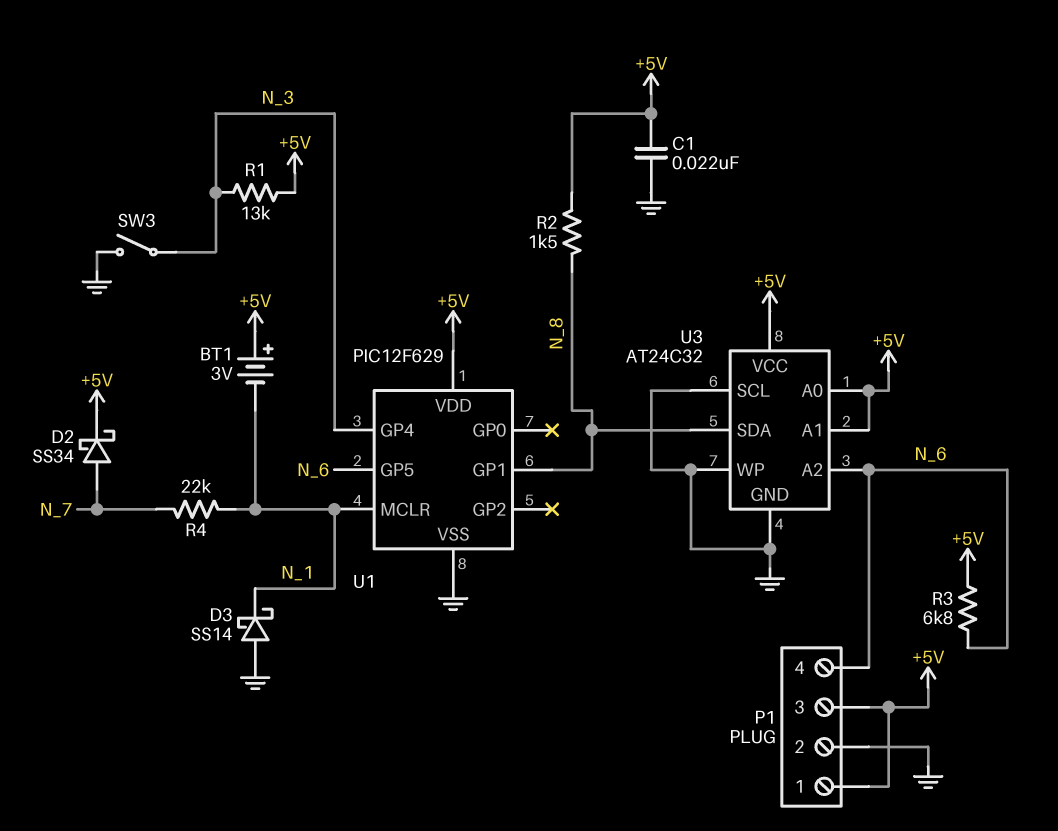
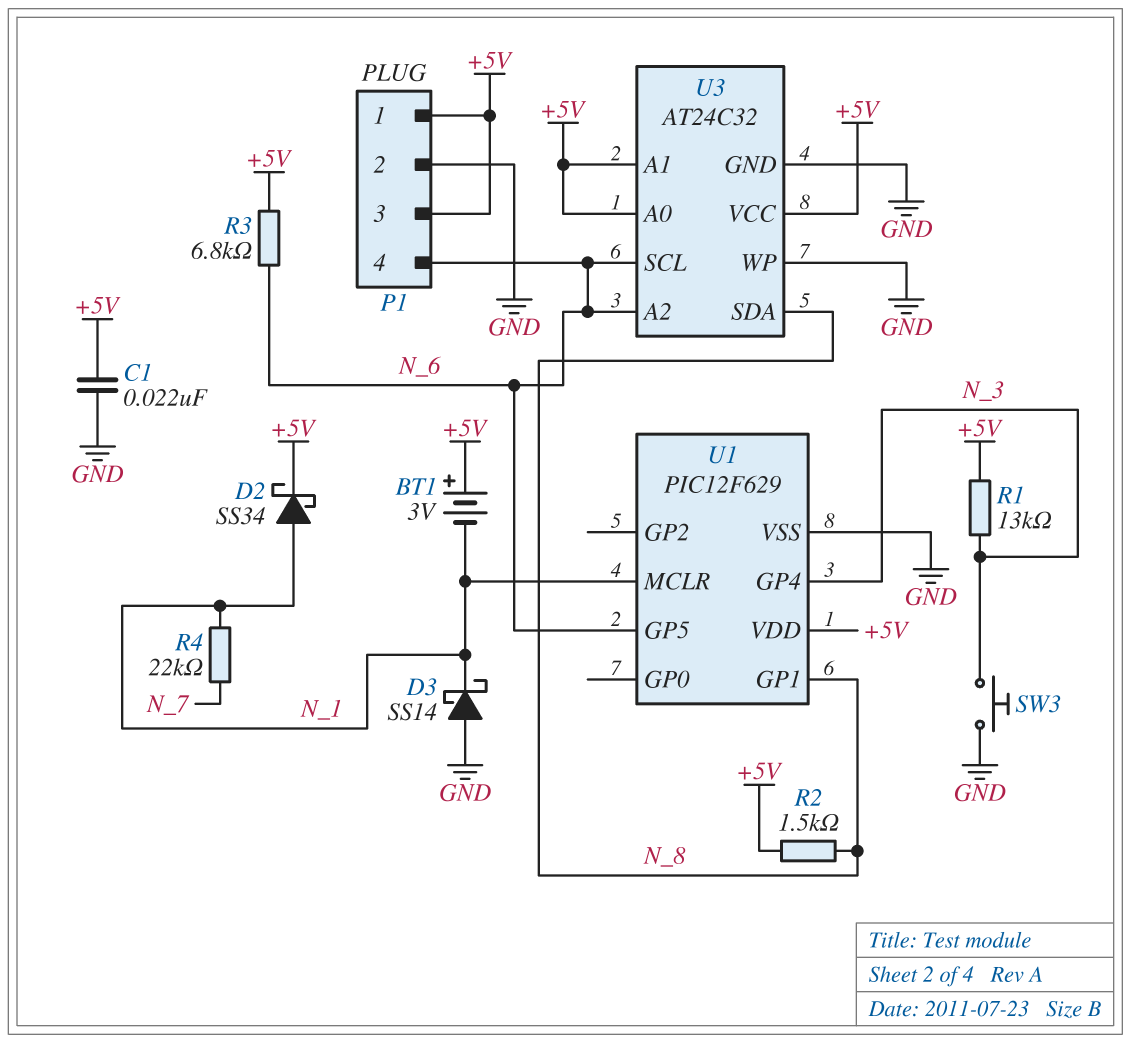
D2: schottky SS34 (A N_7, K +5V) -> schottky SS34 (A N_1, K +5V)
SW3: switch (GND, N_3) -> button (GND, N_3)
U3 pin SCL: GND -> N_6

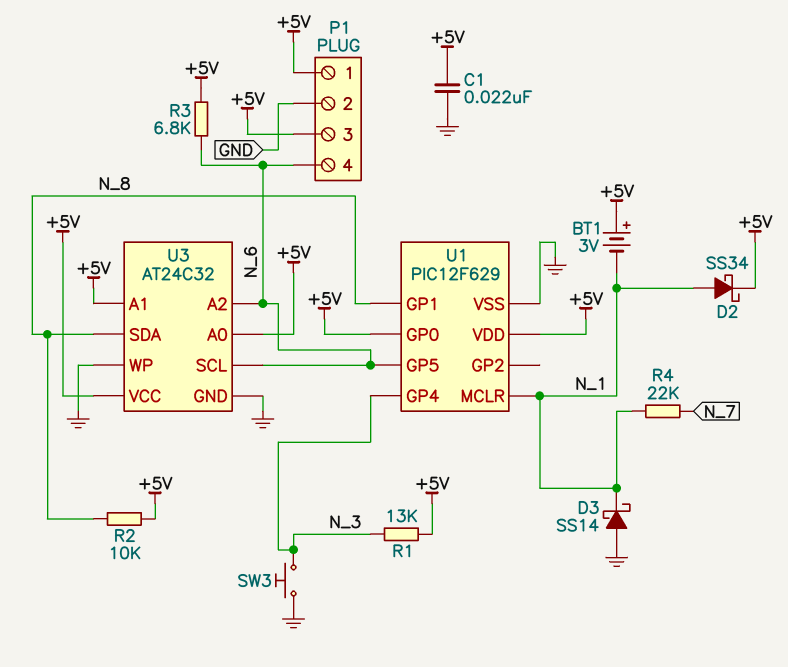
R2: 1.5k (+5V, N_8) -> 10k (+5V, N_8)
U1 pin GP0: none -> +5V

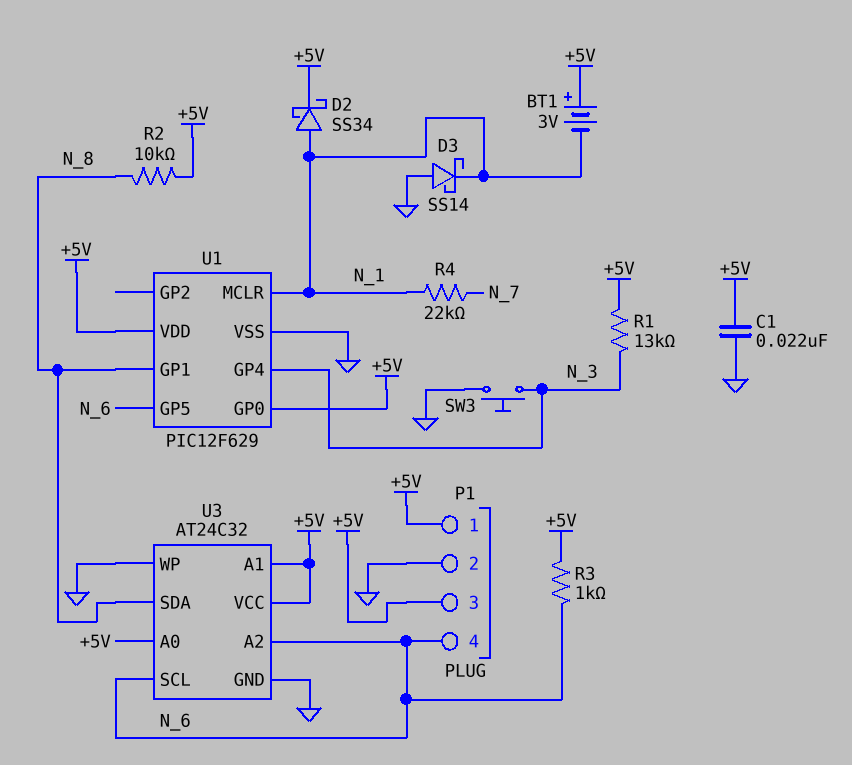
R3: 6.8k (+5V, N_6) -> 1k (+5V, N_6)

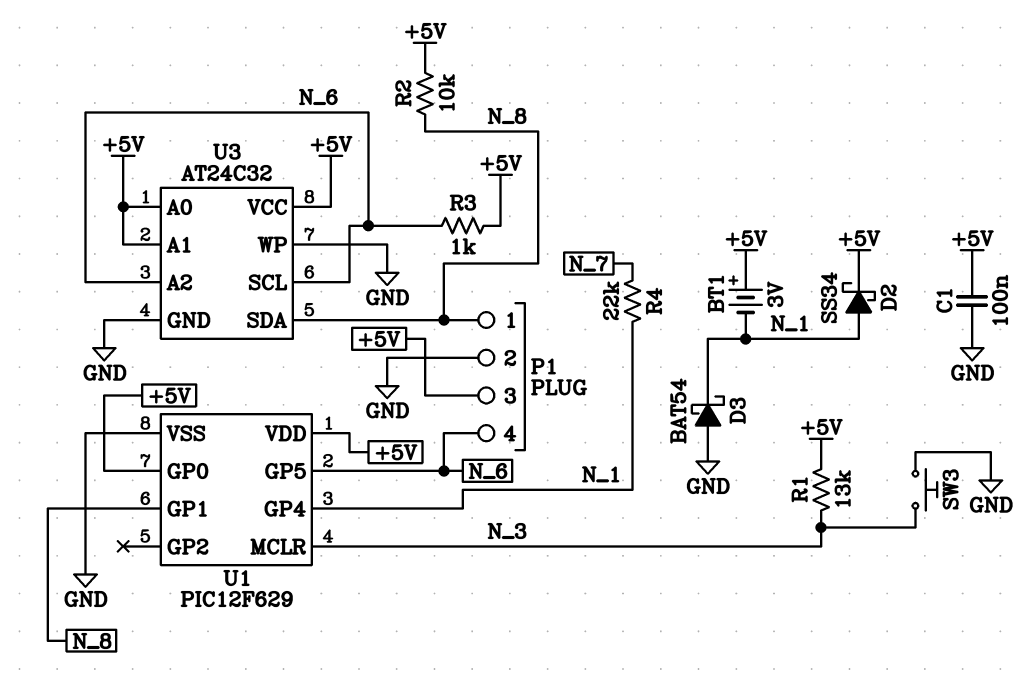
C1: 22nF (+5V, GND) -> 100nF (+5V, GND)
D3: schottky SS14 (A GND, K N_1) -> schottky BAT54 (A GND, K N_1)
P1 pin 1: +5V -> N_8
U1 pin GP4: N_3 -> N_1
U1 pin MCLR: N_1 -> N_3

